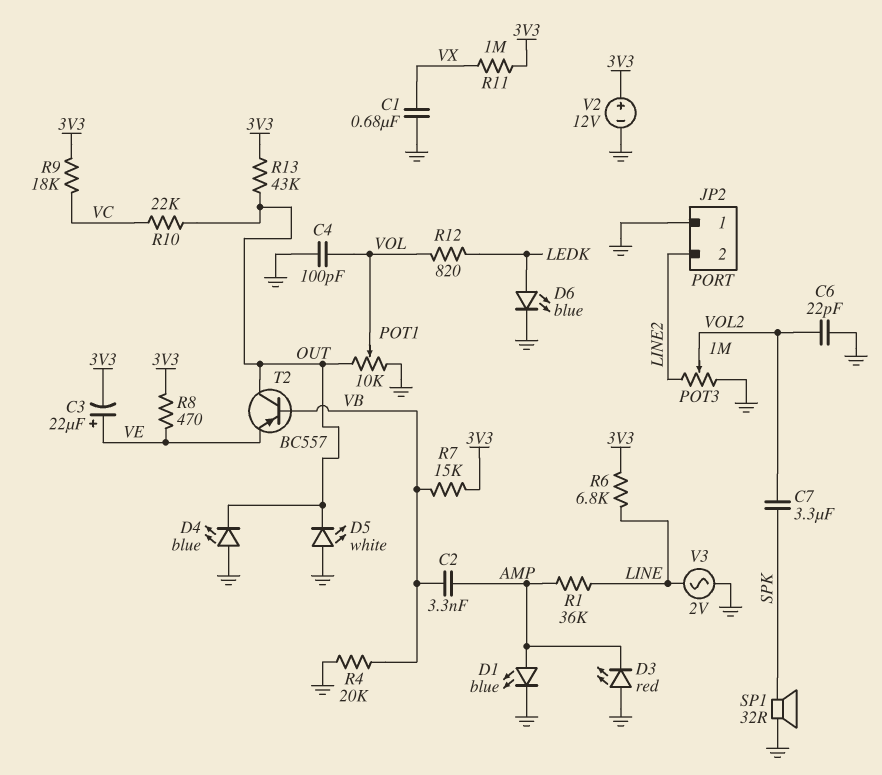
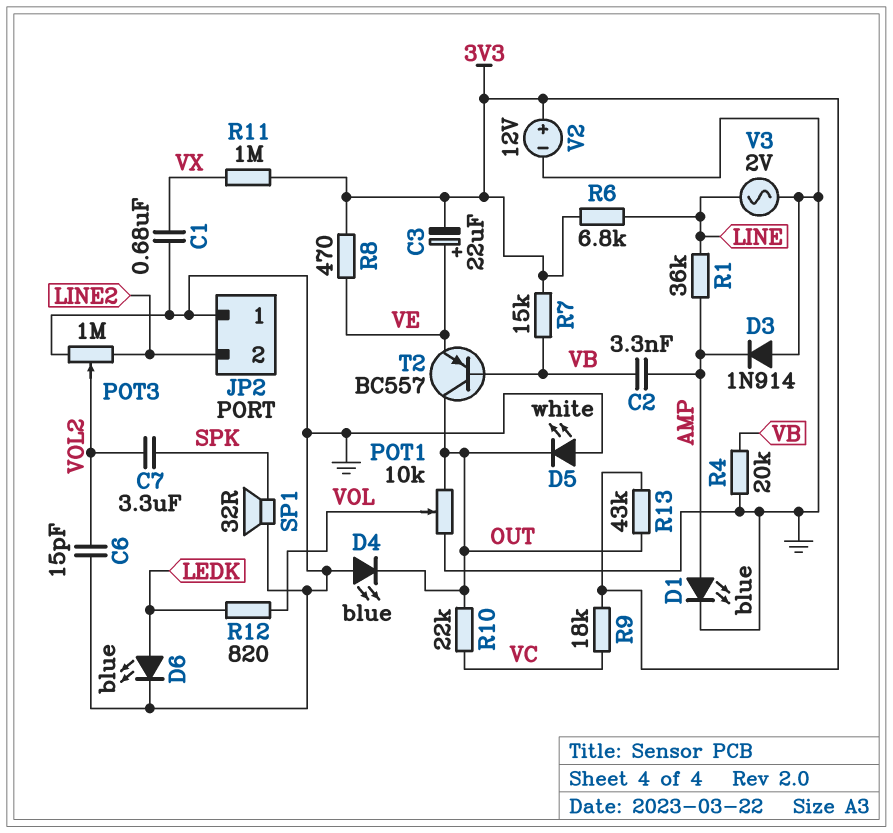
C4: 100pF (GND, VOL) -> none
C6: 22pF (GND, VOL2) -> 15pF (GND, VOL2)
D3: LED red (A GND, K AMP) -> diode 1N914 (A GND, K AMP)

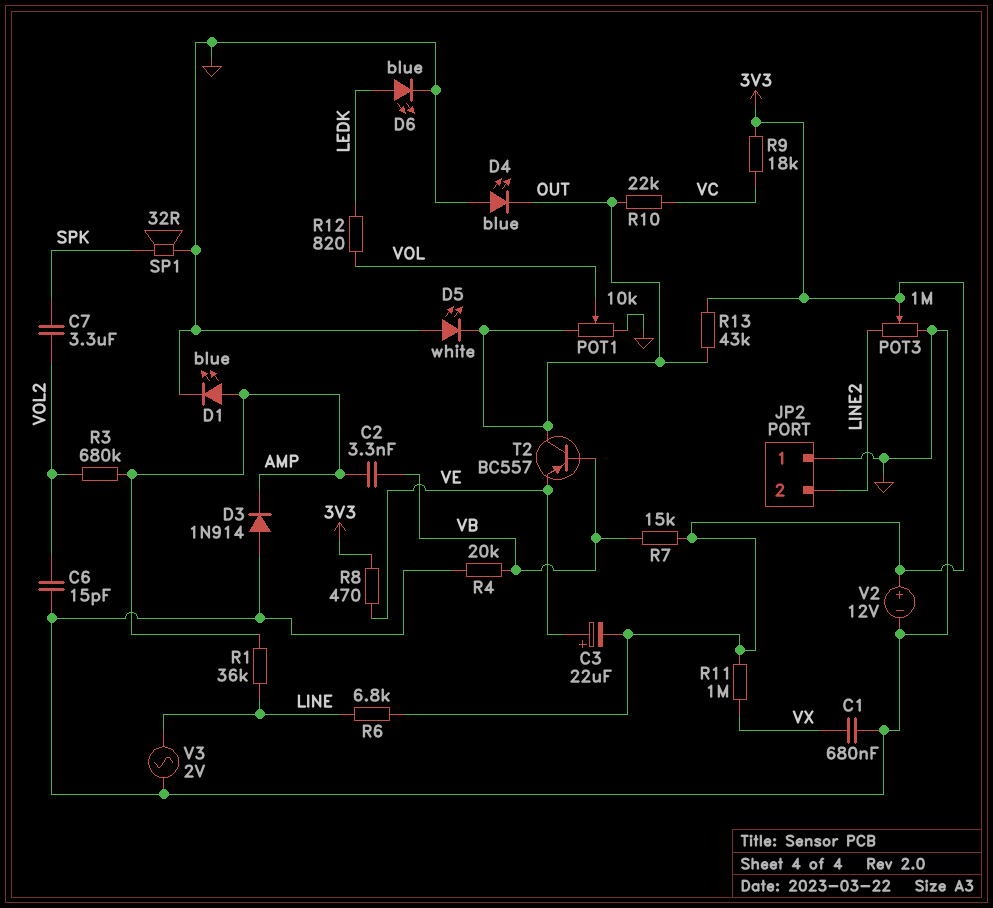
POT3: 1M (GND, LINE2, wiper VOL2) -> 1M (GND, LINE2, wiper 3V3)
R3: none -> 680k (AMP, VOL2)

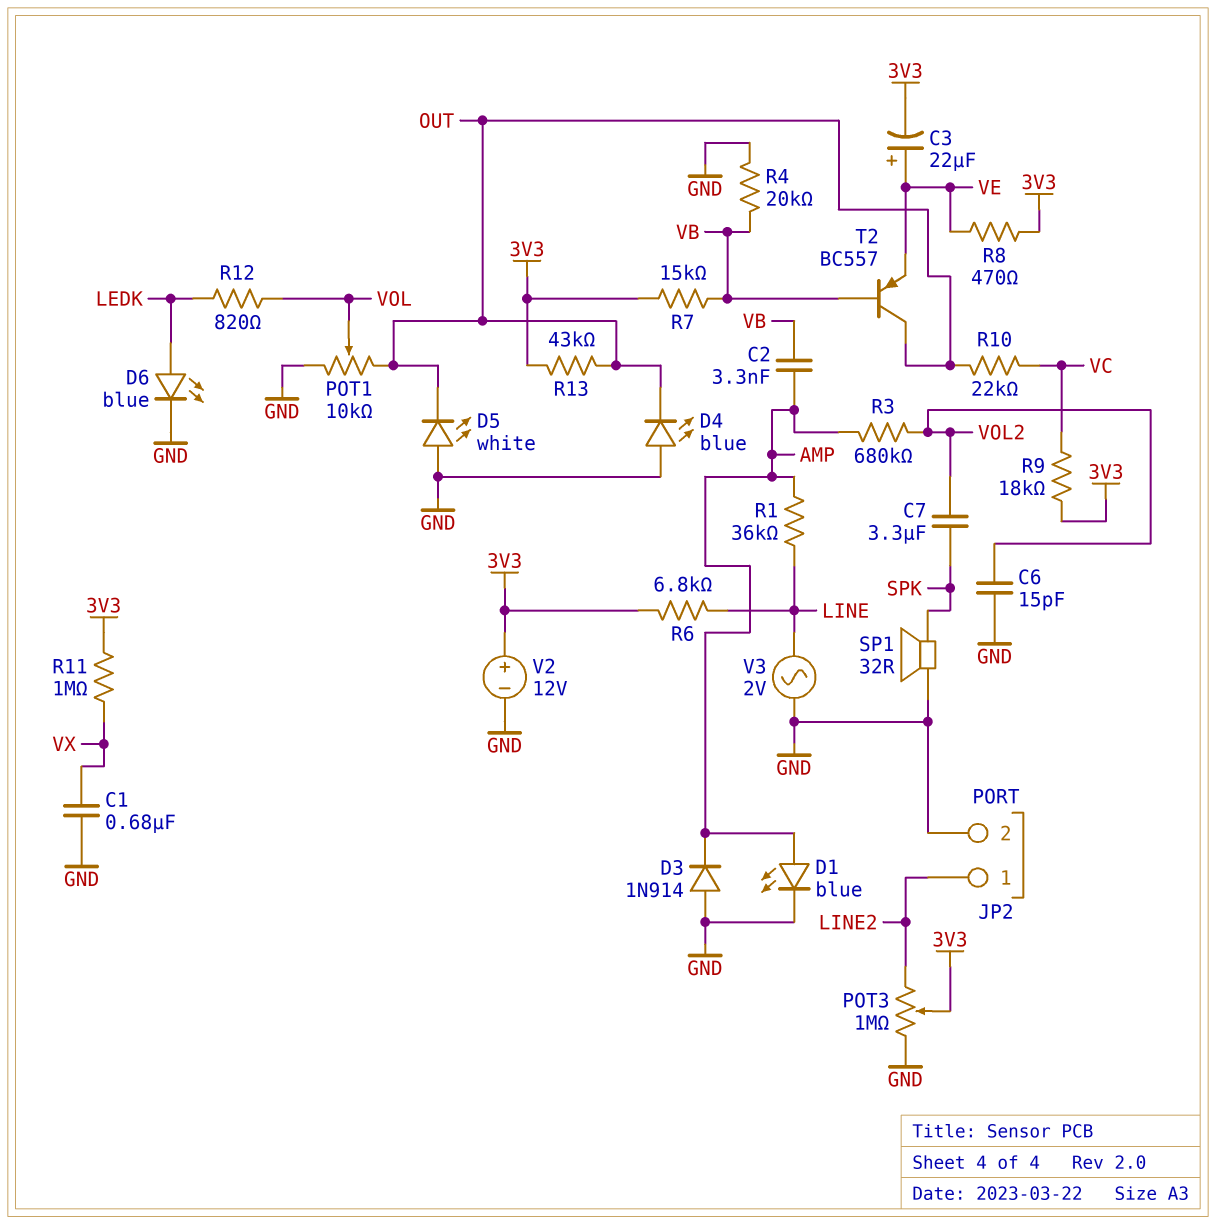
JP2 pin 1: GND -> LINE2
JP2 pin 2: LINE2 -> GND

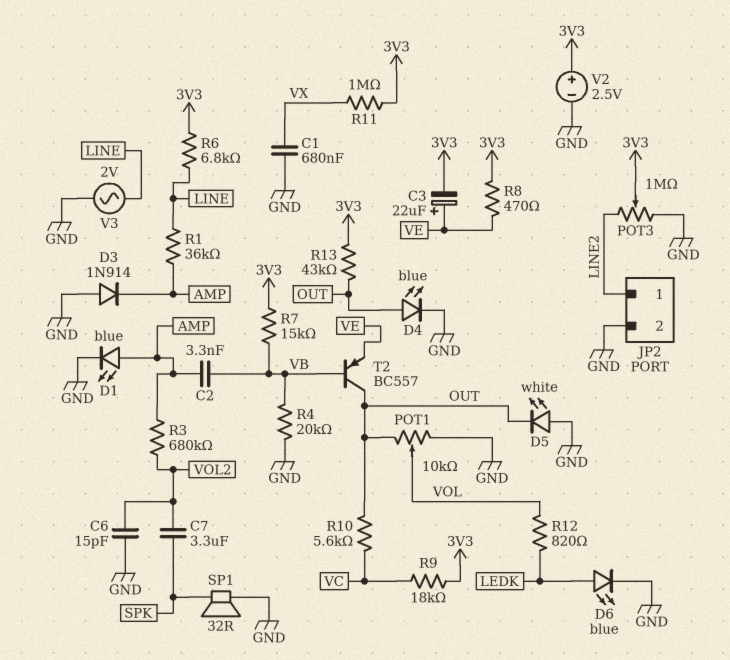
D4: LED blue (A GND, K OUT) -> LED blue (A OUT, K GND)
R10: 22k (OUT, VC) -> 5.6k (OUT, VC)
V2: 12V (plus 3V3, minus GND) -> 2.5V (plus 3V3, minus GND)

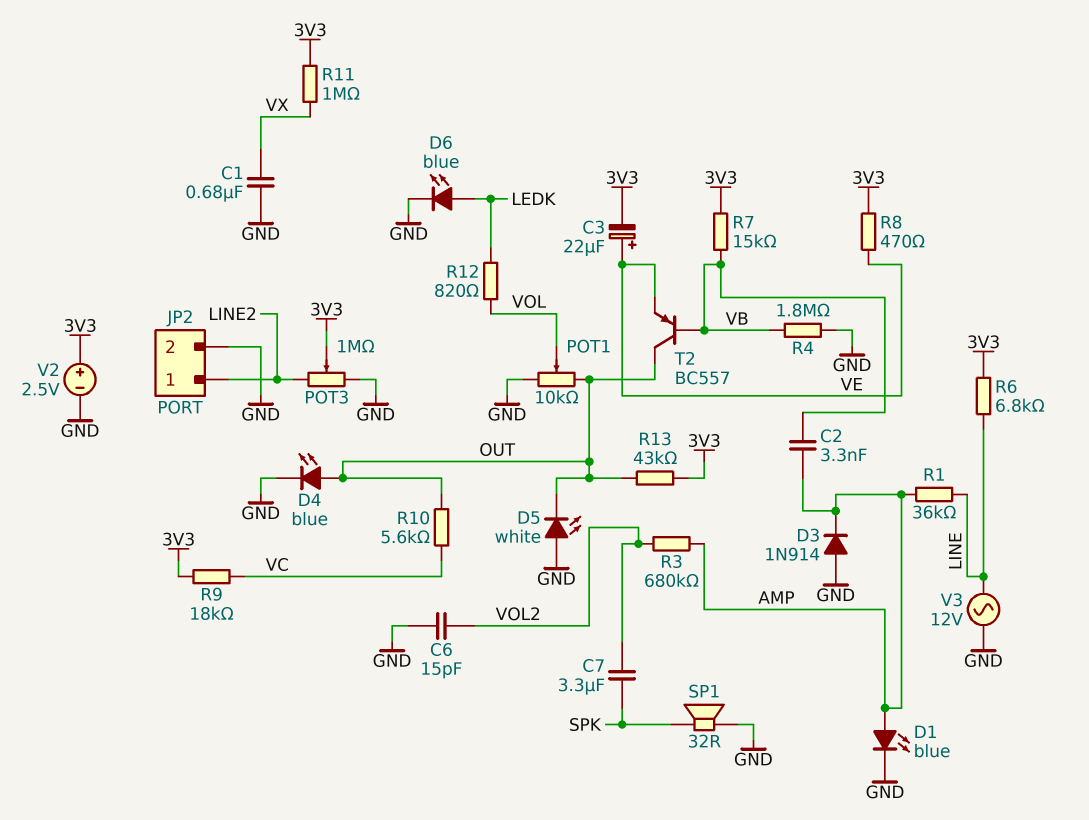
R4: 20k (GND, VB) -> 1.8M (GND, VB)
V3: AC 2V (GND, LINE) -> AC 12V (GND, LINE)

